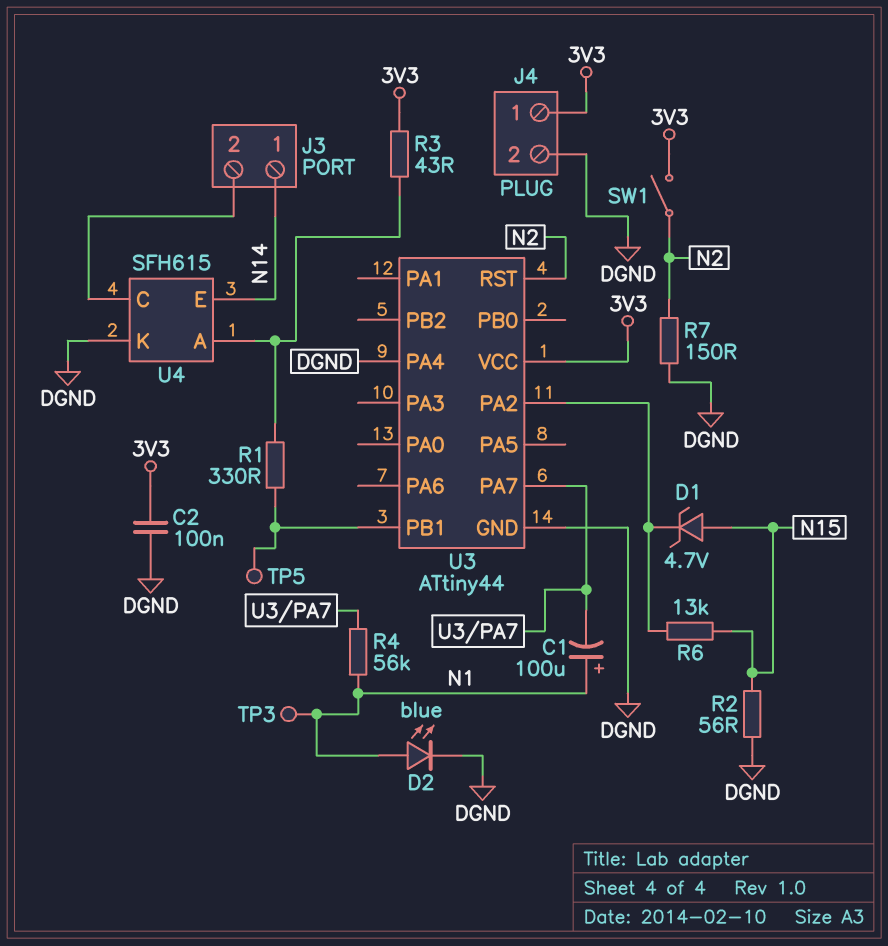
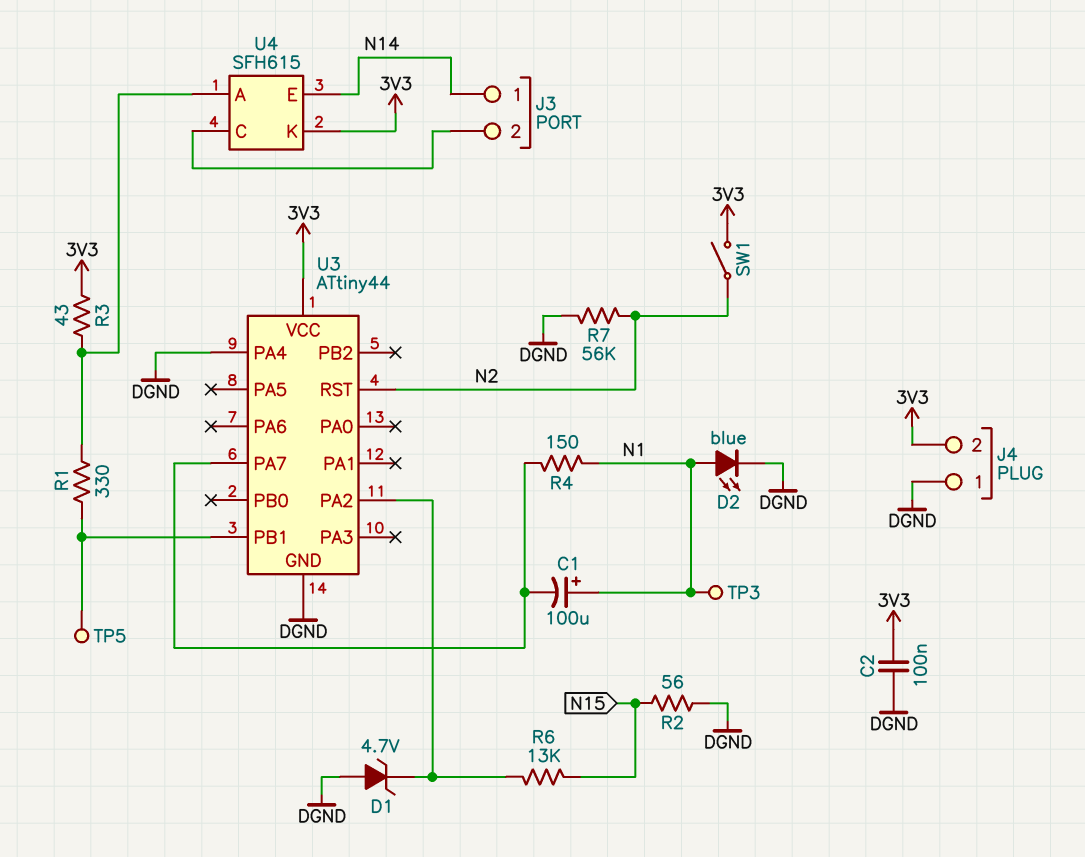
D1: zener 4.7V (A N15, K U3/PA2) -> zener 4.7V (A DGND, K U3/PA2)
J4 pin 1: 3V3 -> DGND
J4 pin 2: DGND -> 3V3
R4: 56k (N1, U3/PA7) -> 150 (N1, U3/PA7)
R7: 150 (DGND, N2) -> 56k (DGND, N2)
U4 pin K: DGND -> 3V3

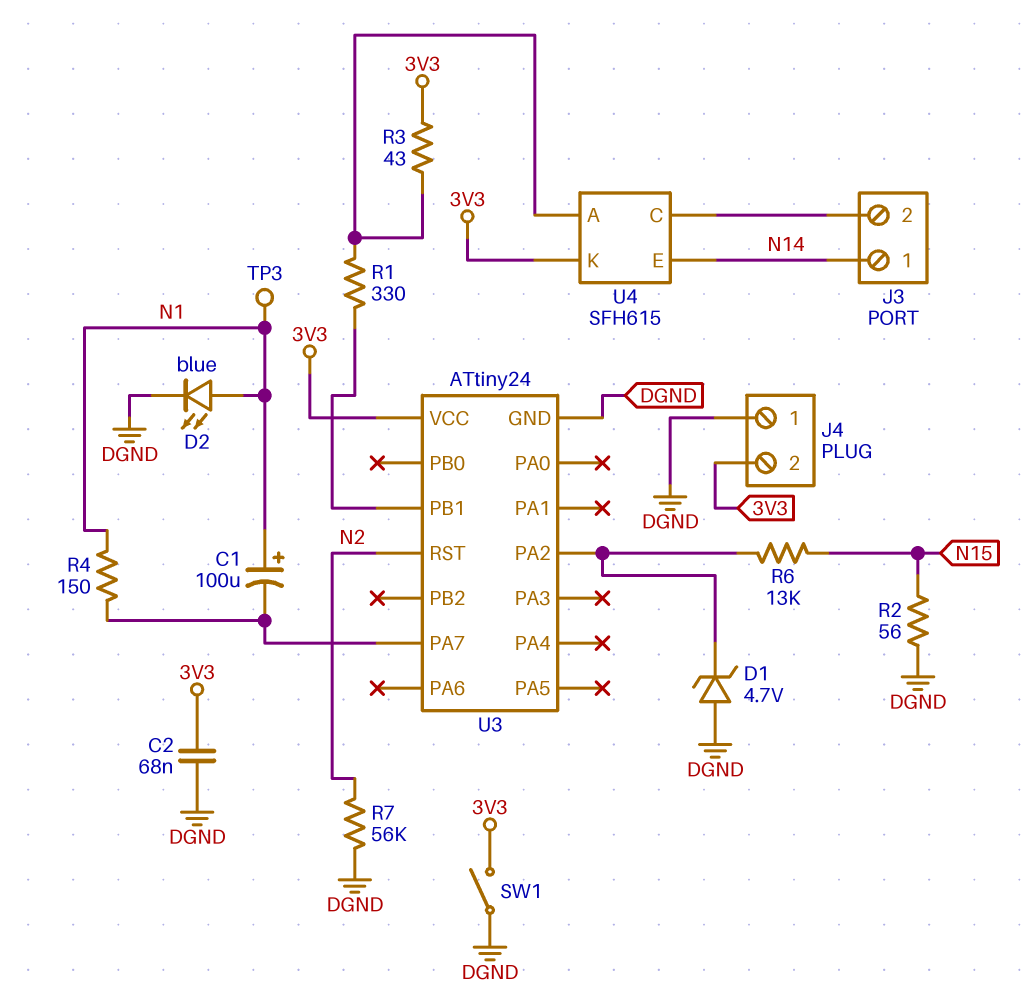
C2: 100nF (3V3, DGND) -> 68nF (3V3, DGND)
SW1: switch (3V3, N2) -> switch (3V3, DGND)
TP5: test point (U3/PB1) -> none
U3: ATtiny44 -> ATtiny24
U3 pin PA4: DGND -> none

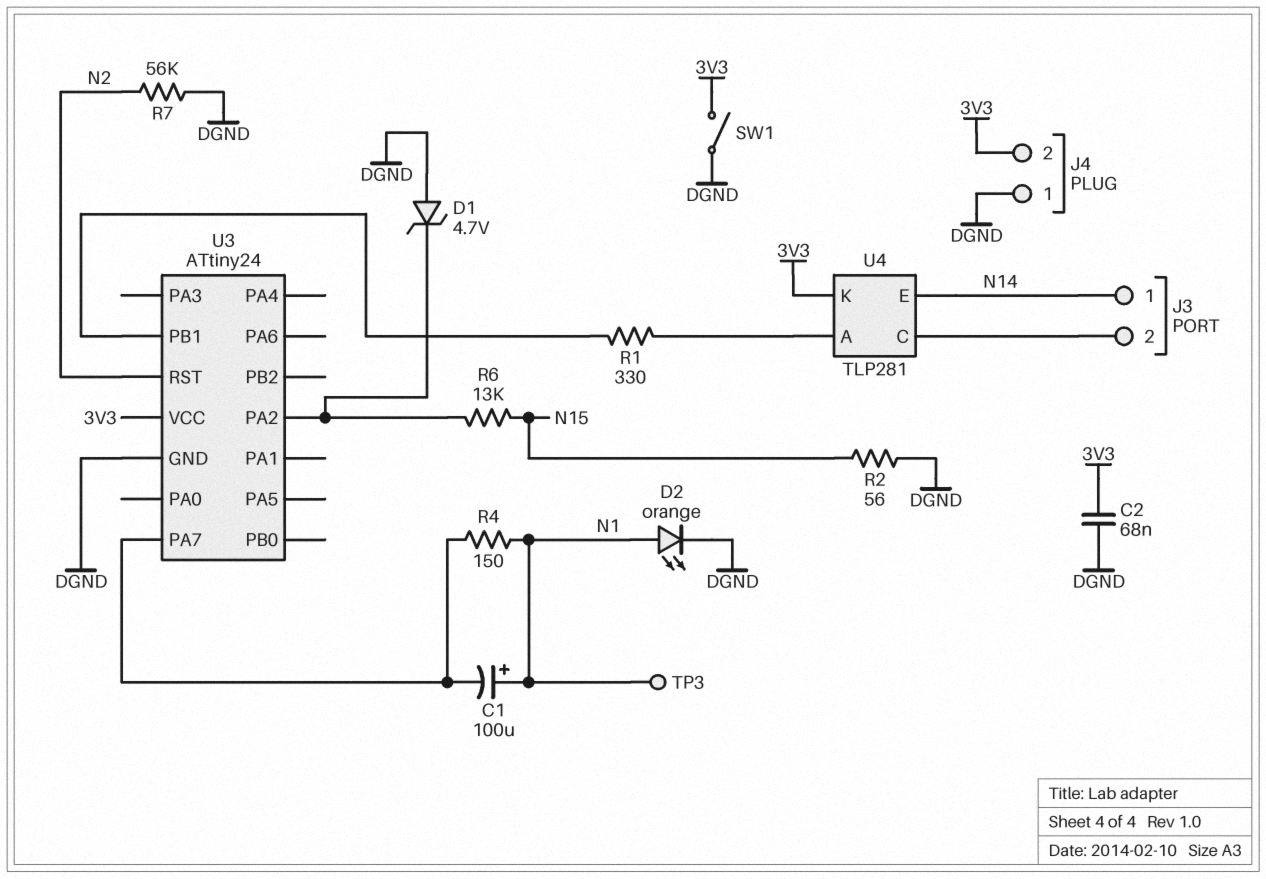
D2: LED blue (A N1, K DGND) -> LED orange (A N1, K DGND)
R3: 43 (3V3, U4/A) -> none
U4: SFH615 -> TLP281

